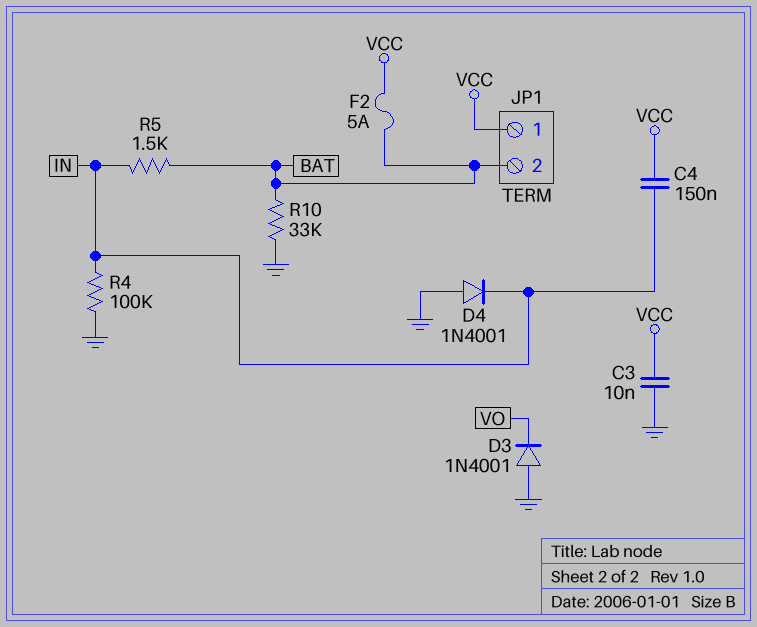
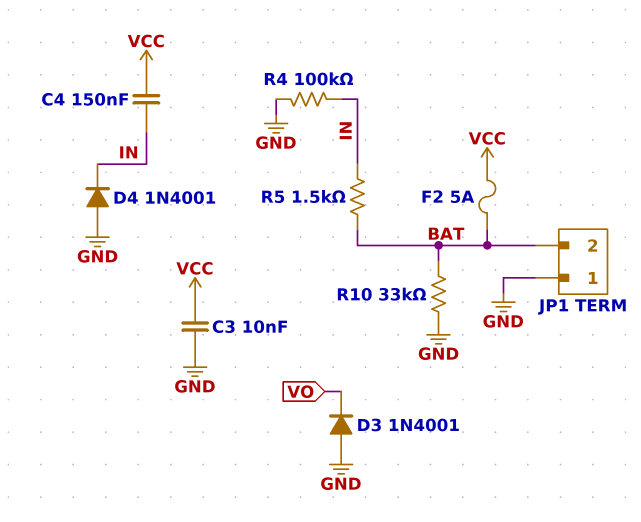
JP1 pin 1: VCC -> GND

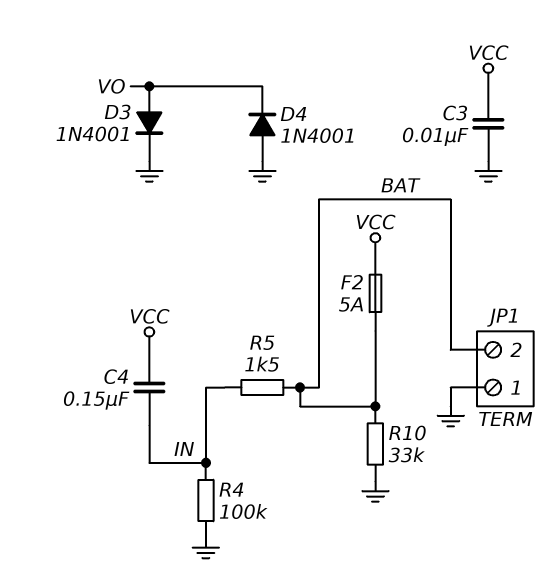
D3: diode 1N4001 (A GND, K VO) -> diode 1N4001 (A VO, K GND)
D4: diode 1N4001 (A GND, K IN) -> diode 1N4001 (A GND, K VO)

